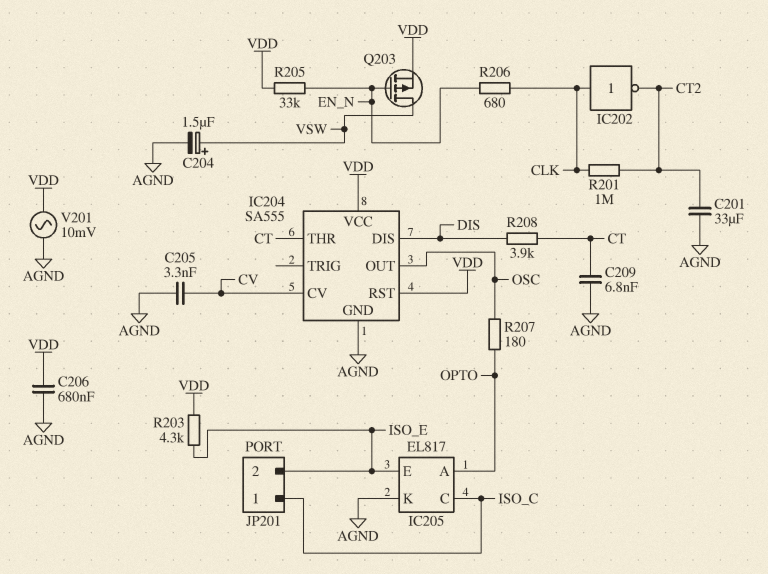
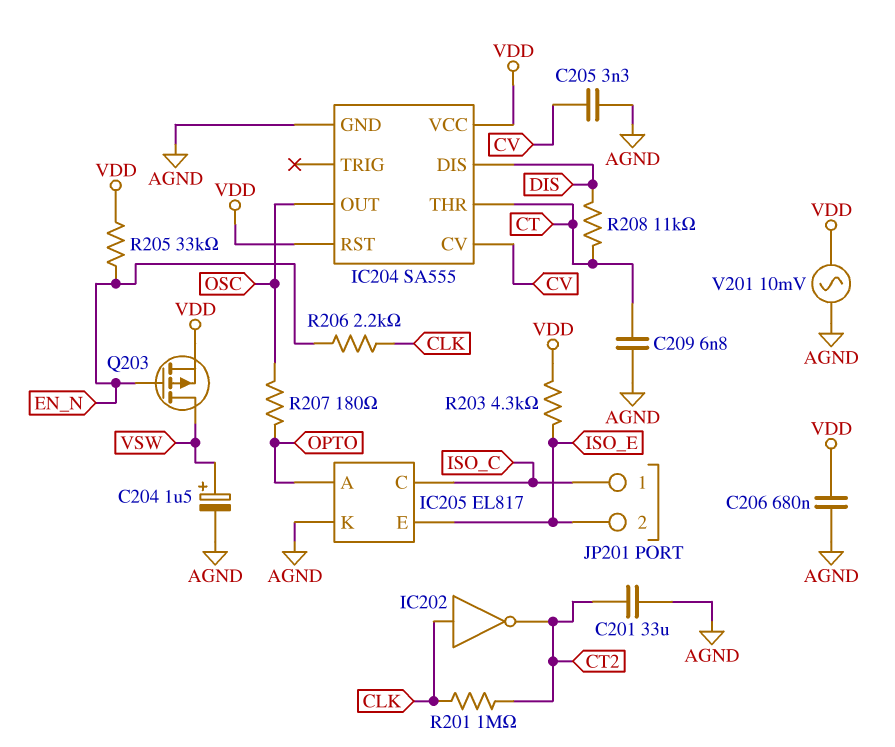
R206: 680 (CLK, EN_N) -> 2.2k (CLK, EN_N)
R208: 3.9k (CT, DIS) -> 11k (CT, DIS)

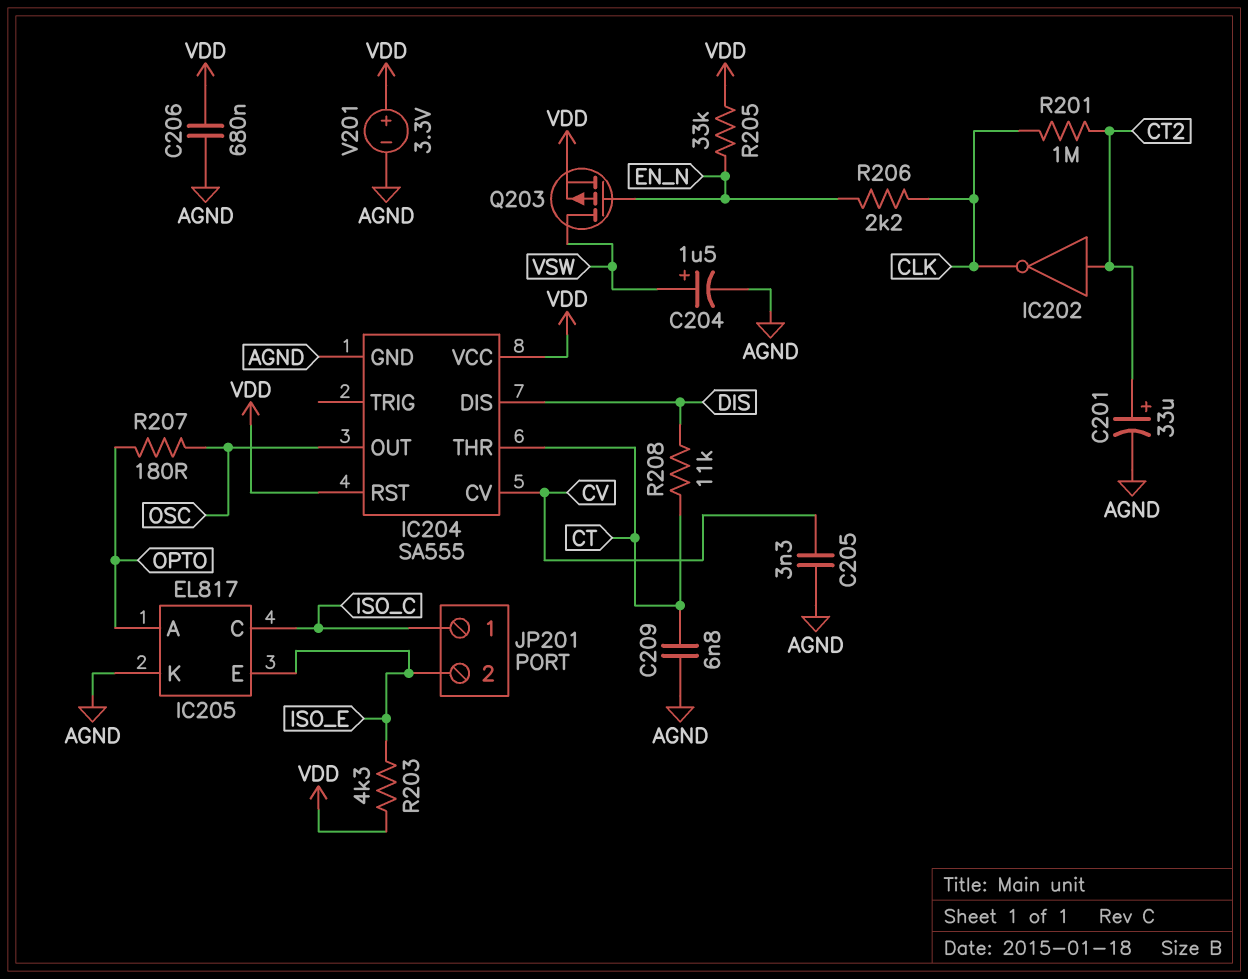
C201: 33uF (AGND, CT2) -> 33uF (plus CT2, minus AGND)
IC202: NOT (in CLK, out CT2) -> NOT (in CT2, out CLK)
V201: AC 10mV (AGND, VDD) -> 3.3V (plus VDD, minus AGND)

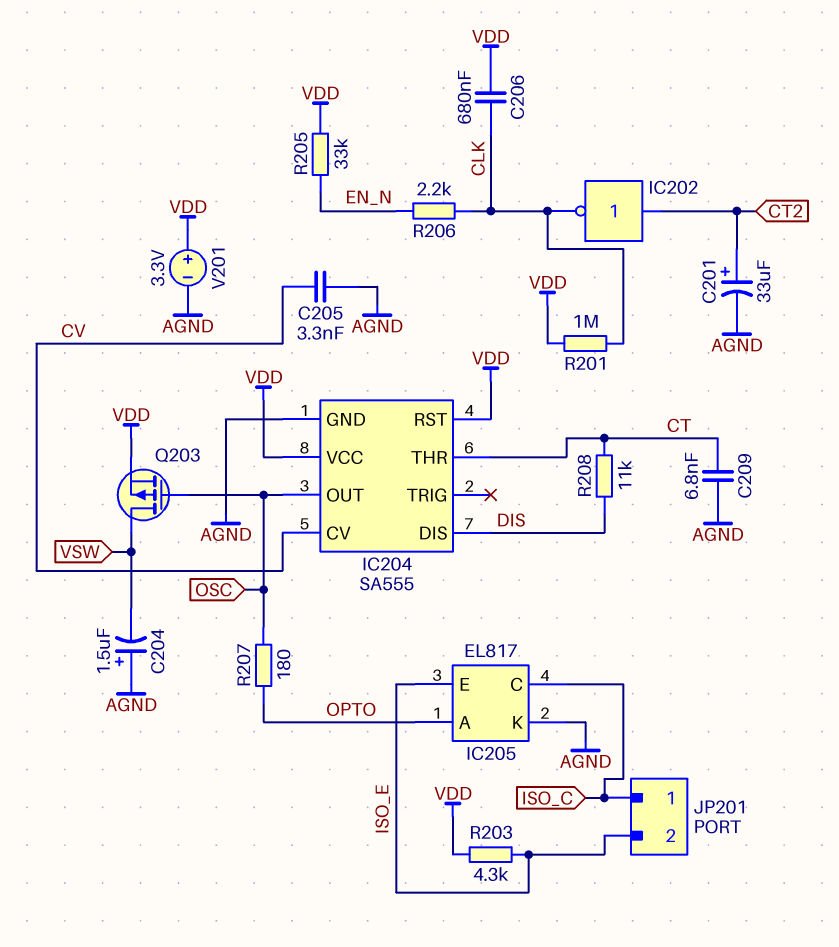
C204: 1.5uF (plus VSW, minus AGND) -> 1.5uF (plus AGND, minus VSW)
C206: 680nF (AGND, VDD) -> 680nF (CLK, VDD)
Q203: PMOS (G EN_N, D VSW, S VDD) -> PMOS (G OSC, D VSW, S VDD)
R201: 1M (CLK, CT2) -> 1M (CLK, VDD)

